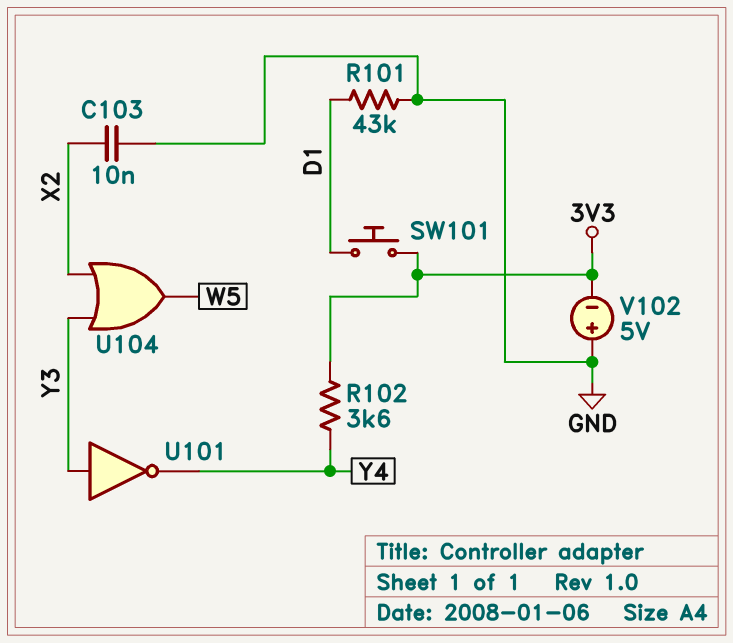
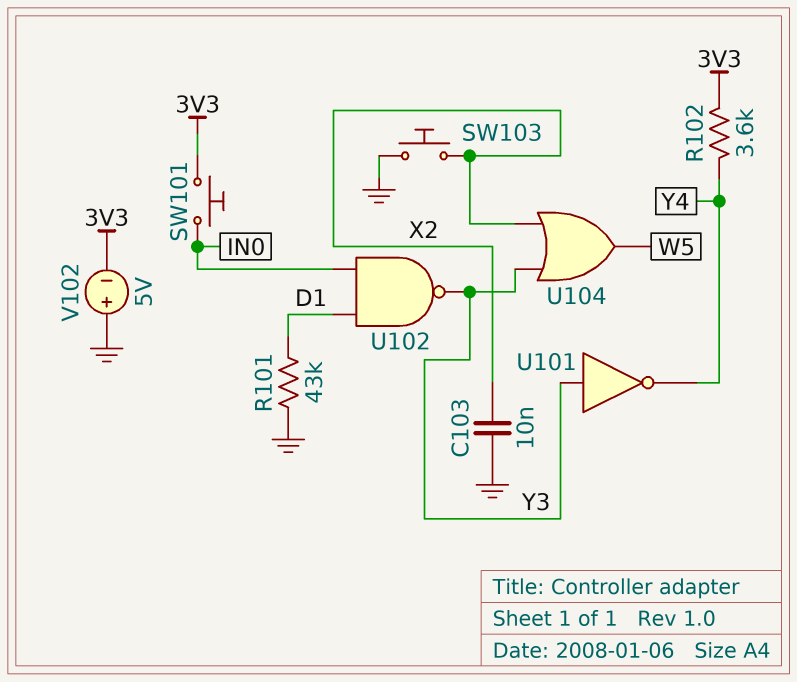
SW101: button (3V3, D1) -> button (3V3, IN0)
SW103: none -> button (GND, X2)
U102: none -> NAND (in D1, in IN0, out Y3)

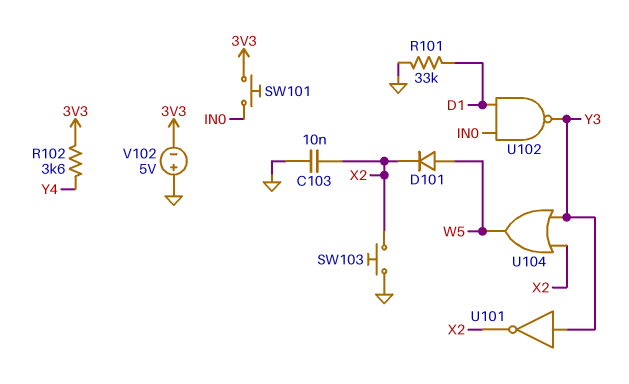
D101: none -> diode (A W5, K X2)
R101: 43k (D1, GND) -> 33k (D1, GND)
U101: NOT (in Y3, out Y4) -> NOT (in Y3, out X2)

